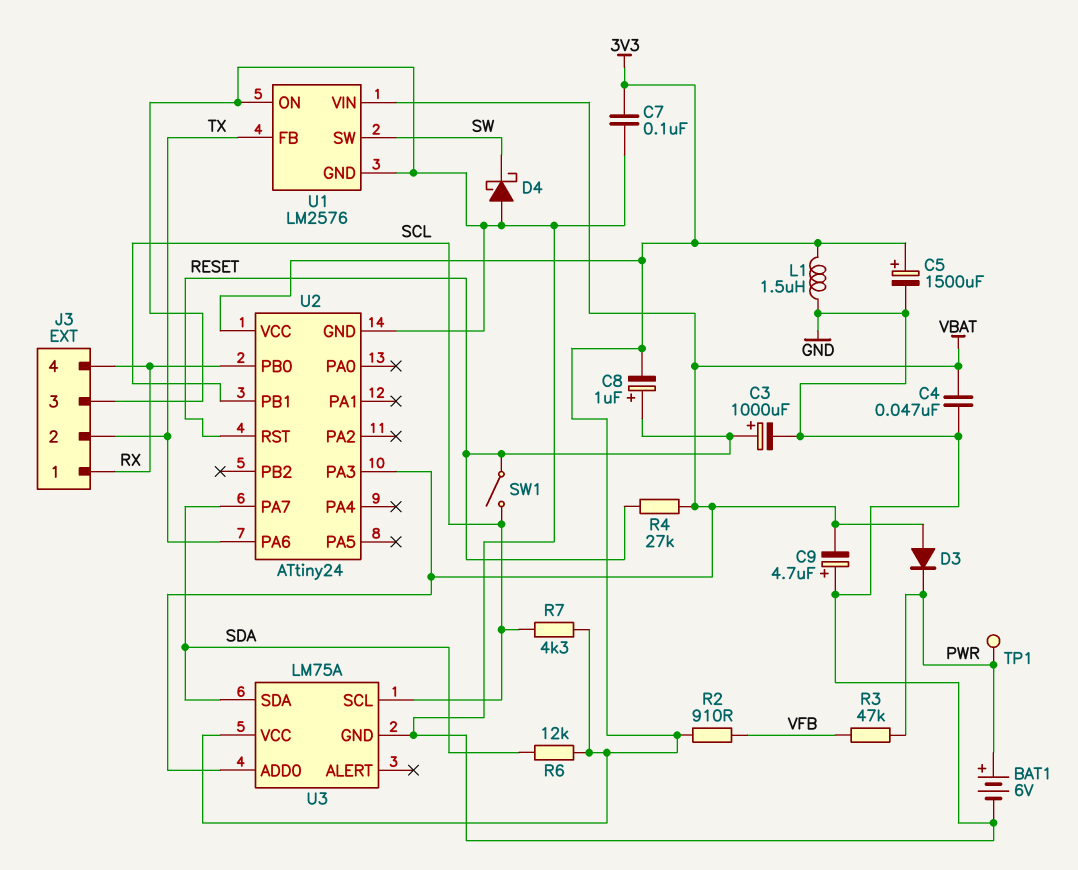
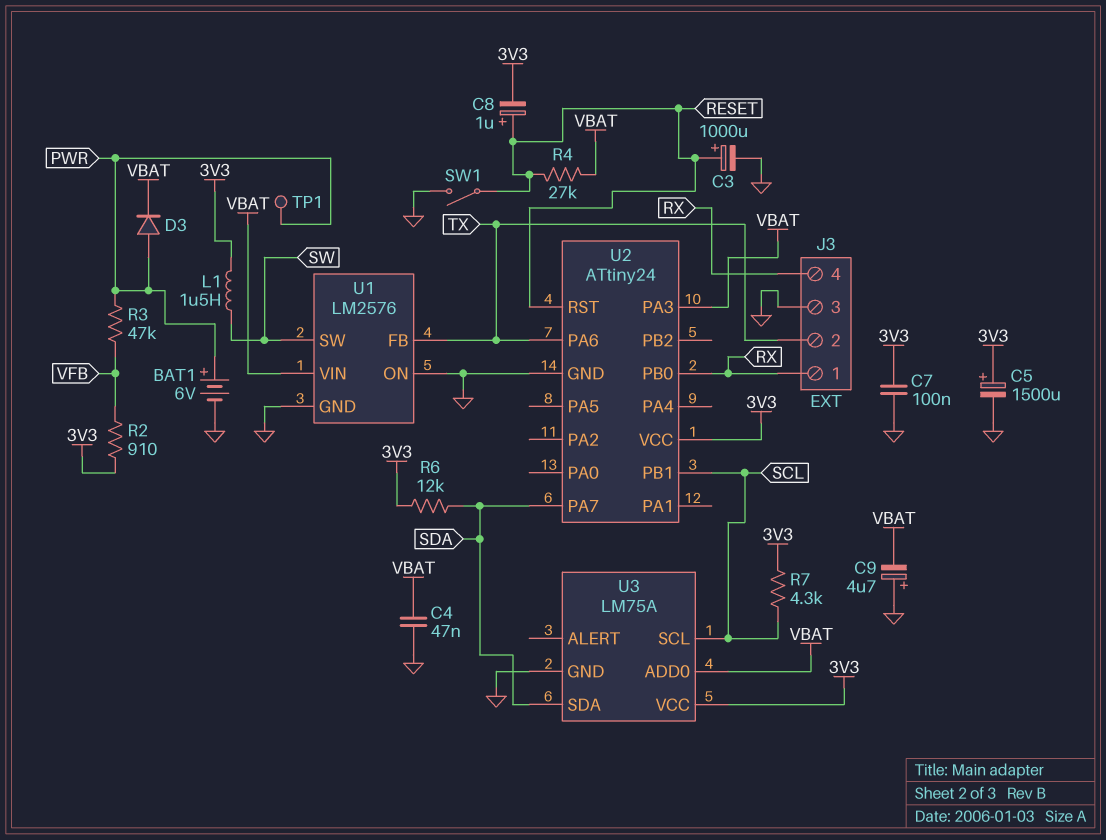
D3: diode (A VBAT, K PWR) -> diode (A PWR, K VBAT)
D4: schottky (A GND, K SW) -> none
L1: 1.5uH (3V3, GND) -> 1.5uH (3V3, SW)
SW1: switch (RESET, SCL) -> switch (GND, RESET)

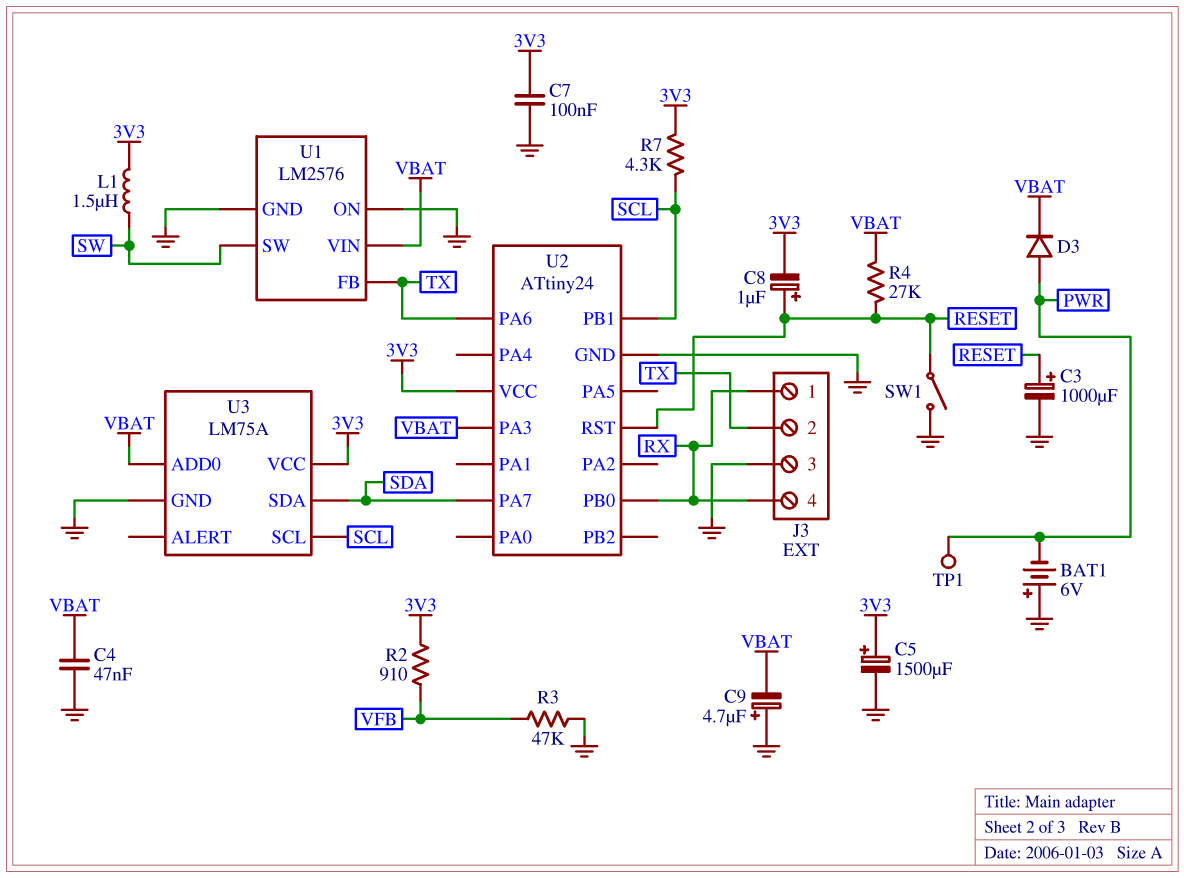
BAT1: 6V (plus PWR, minus GND) -> 6V (plus GND, minus PWR)
R3: 47k (PWR, VFB) -> 47k (GND, VFB)
R6: 12k (3V3, SDA) -> none

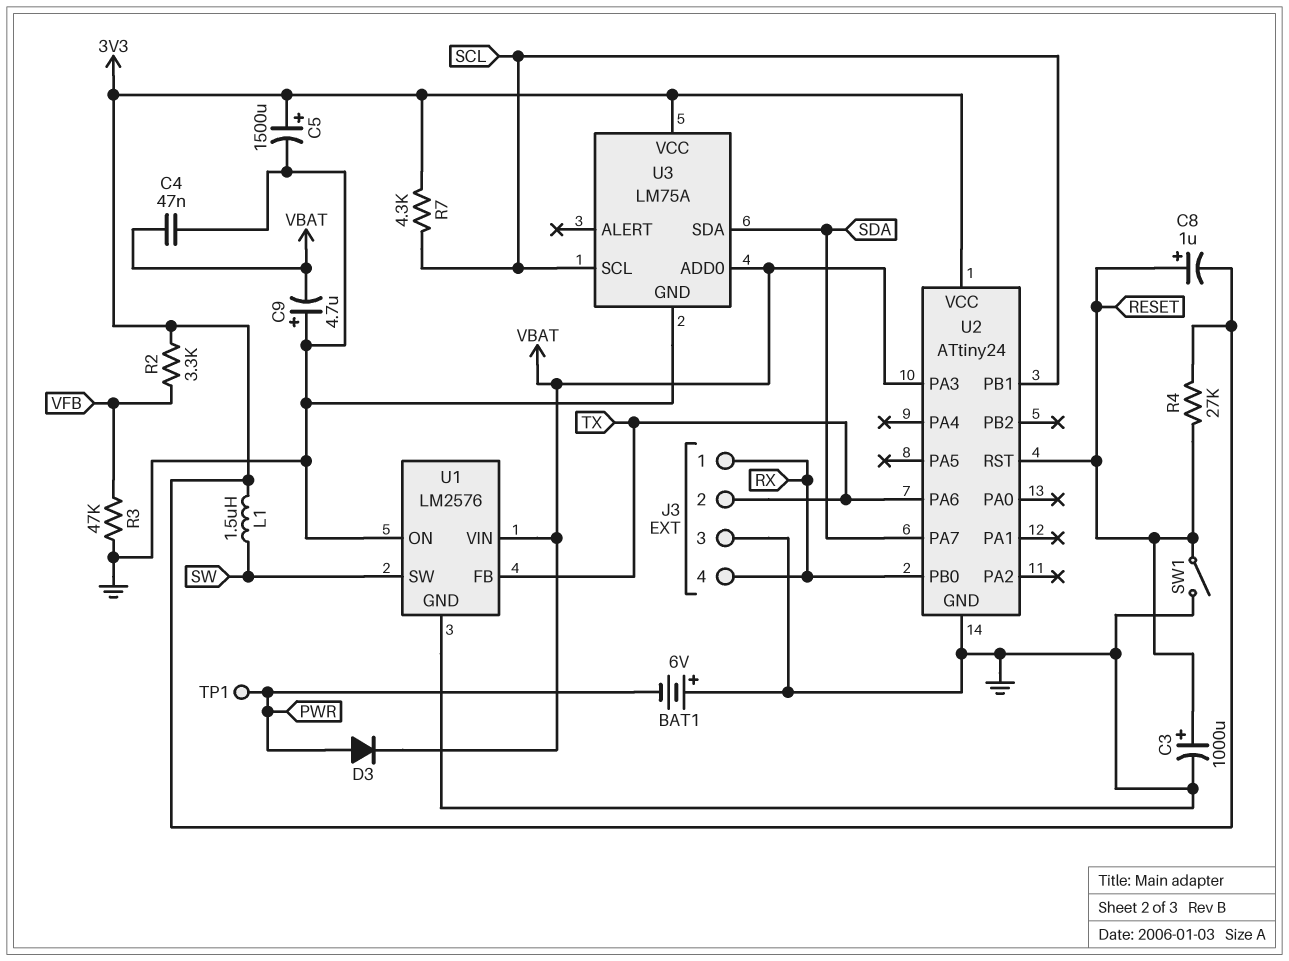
C7: 100nF (3V3, GND) -> none
R2: 910 (3V3, VFB) -> 3.3k (3V3, VFB)
R4: 27k (RESET, VBAT) -> 27k (3V3, RESET)

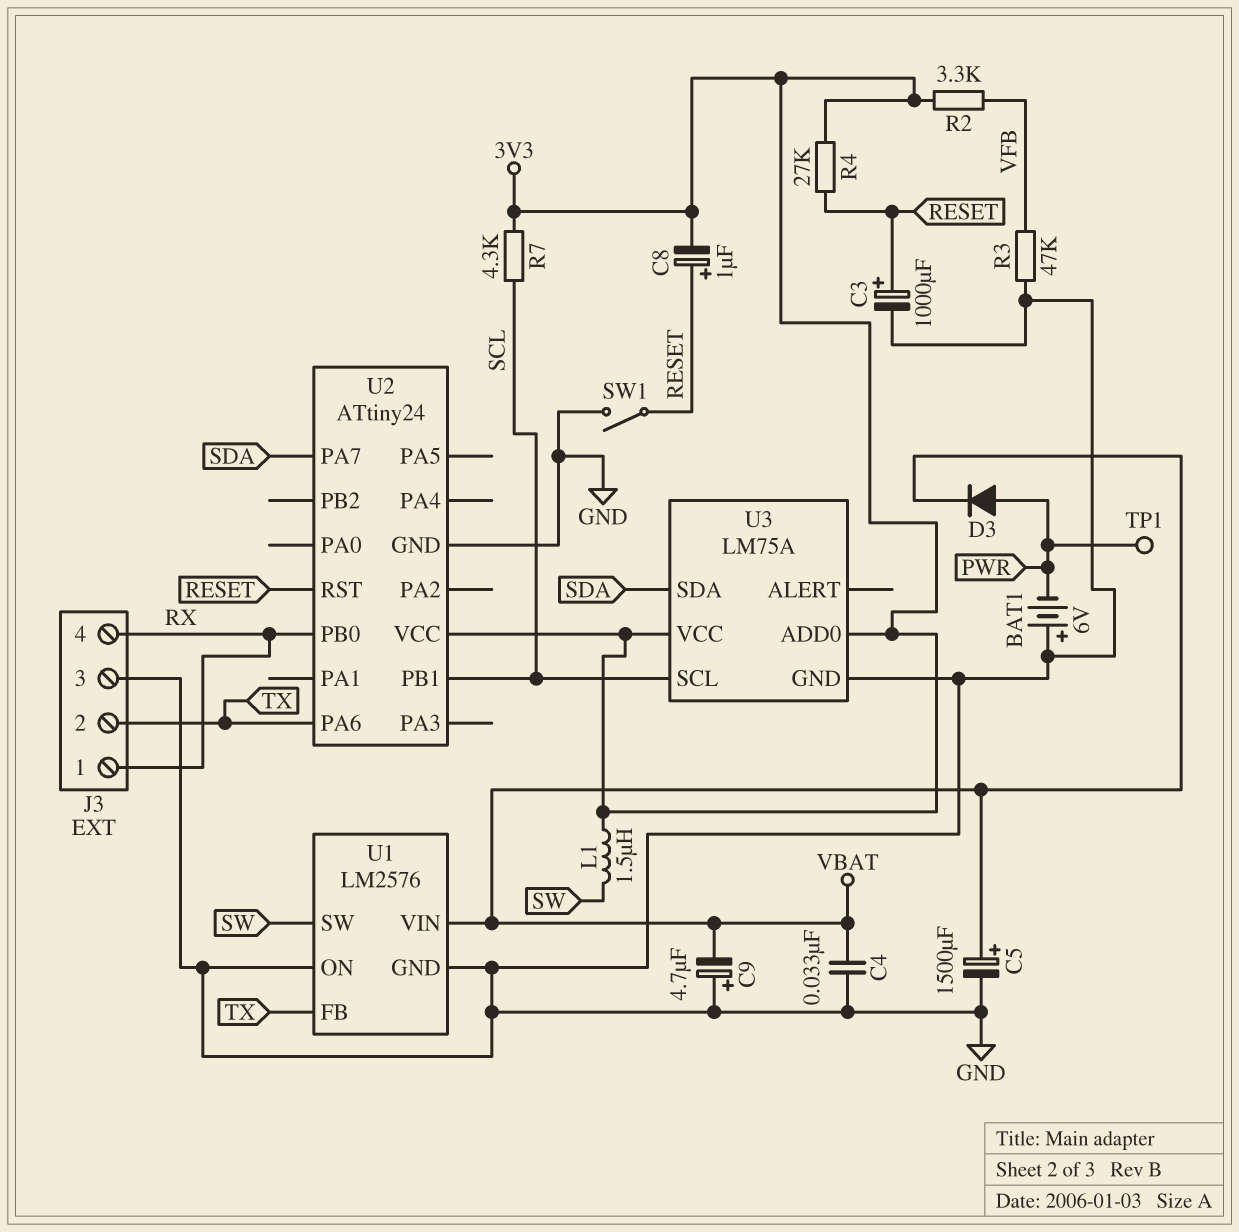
C4: 47nF (GND, VBAT) -> 33nF (GND, VBAT)
C5: 1500uF (plus 3V3, minus GND) -> 1500uF (plus VBAT, minus GND)
U2 pin PA3: VBAT -> none
U3 pin ADD0: VBAT -> 3V3

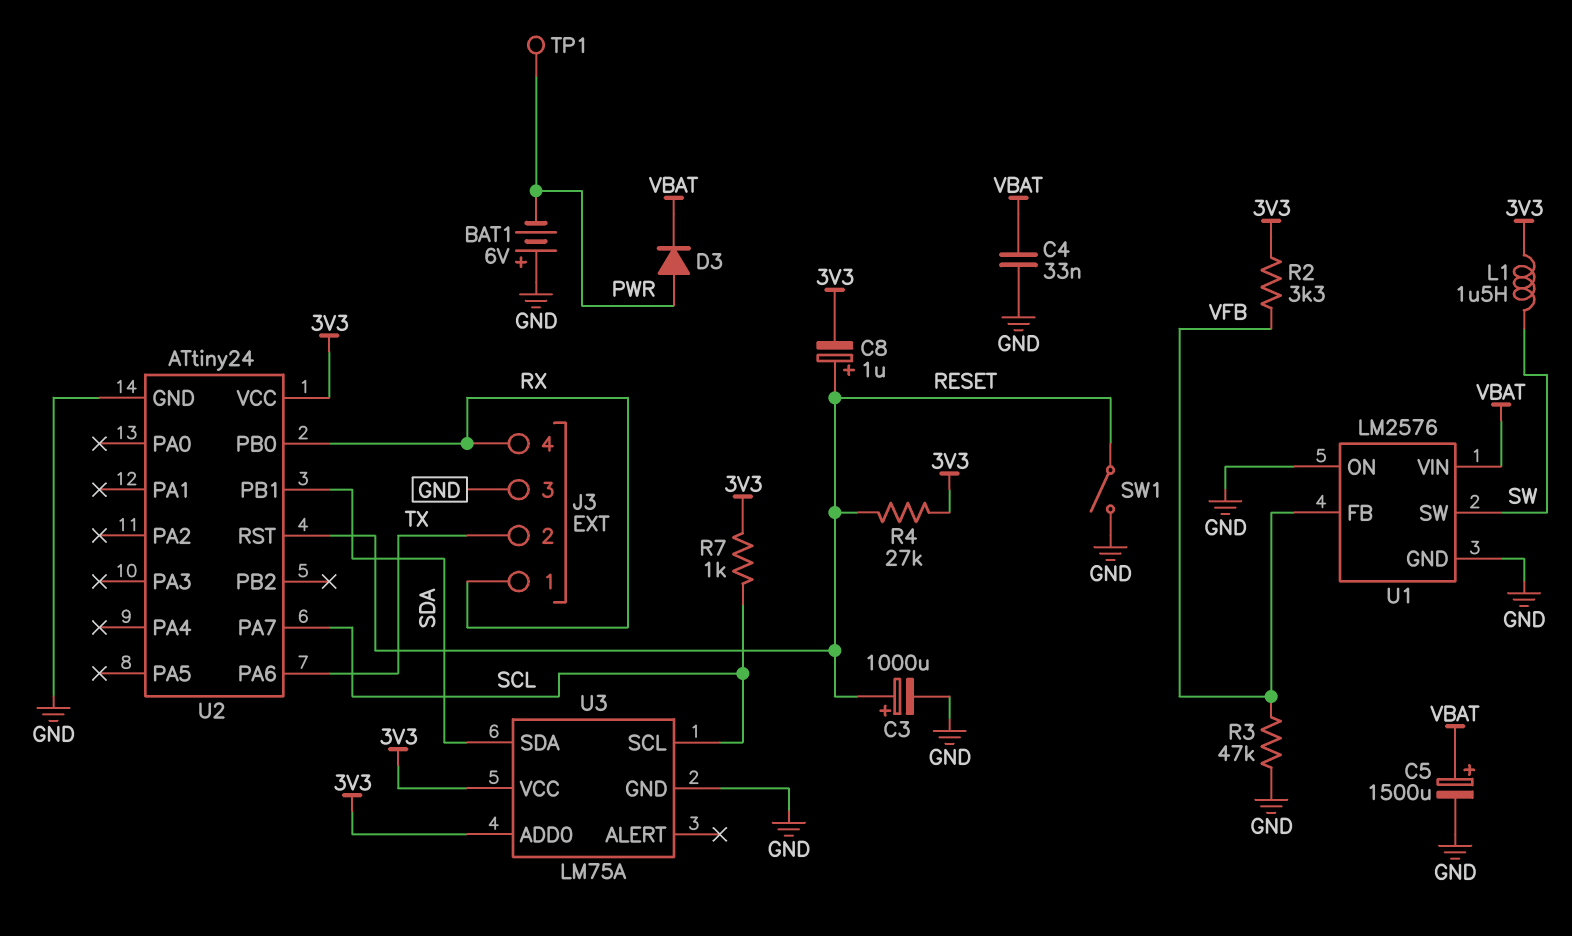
C9: 4.7uF (plus GND, minus VBAT) -> none
R7: 4.3k (3V3, SCL) -> 1k (3V3, SCL)
U1 pin FB: TX -> VFB
U2 pin PA7: SDA -> SCL
U2 pin PB1: SCL -> SDA

